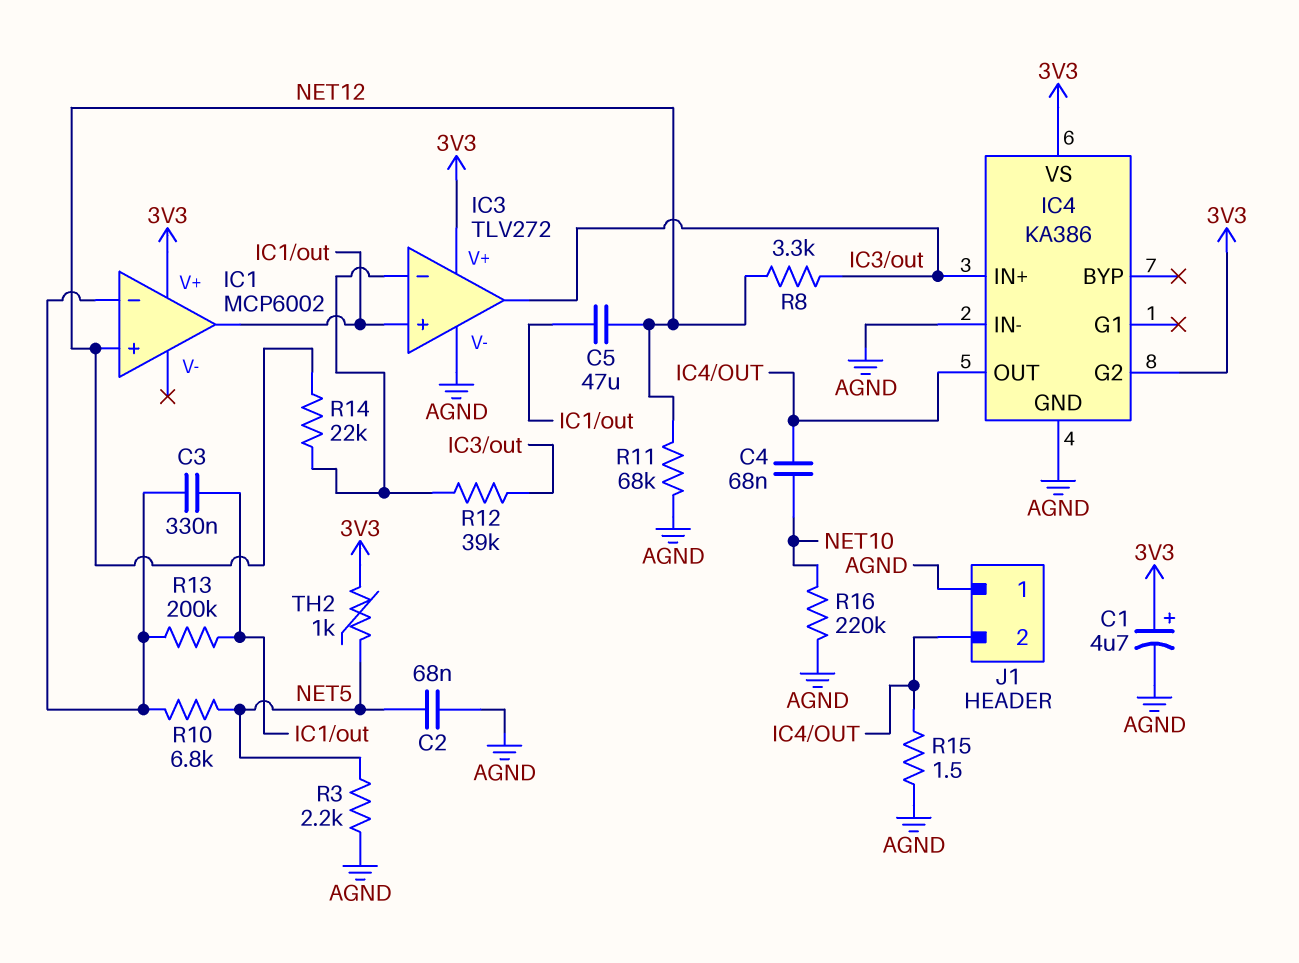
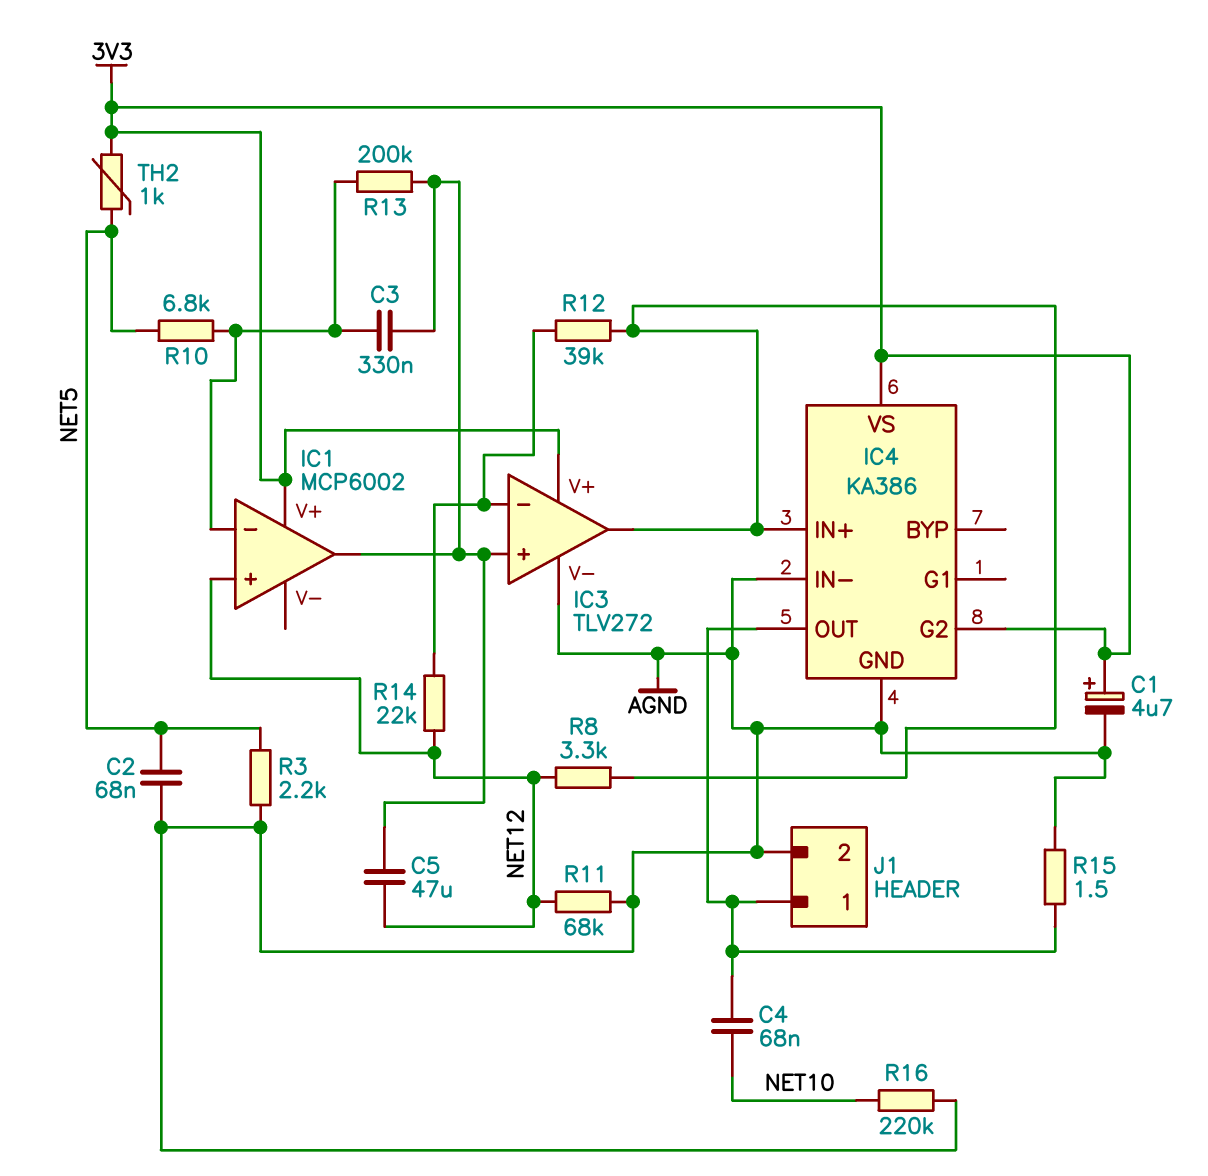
J1 pin 1: AGND -> IC4/OUT
J1 pin 2: IC4/OUT -> AGND

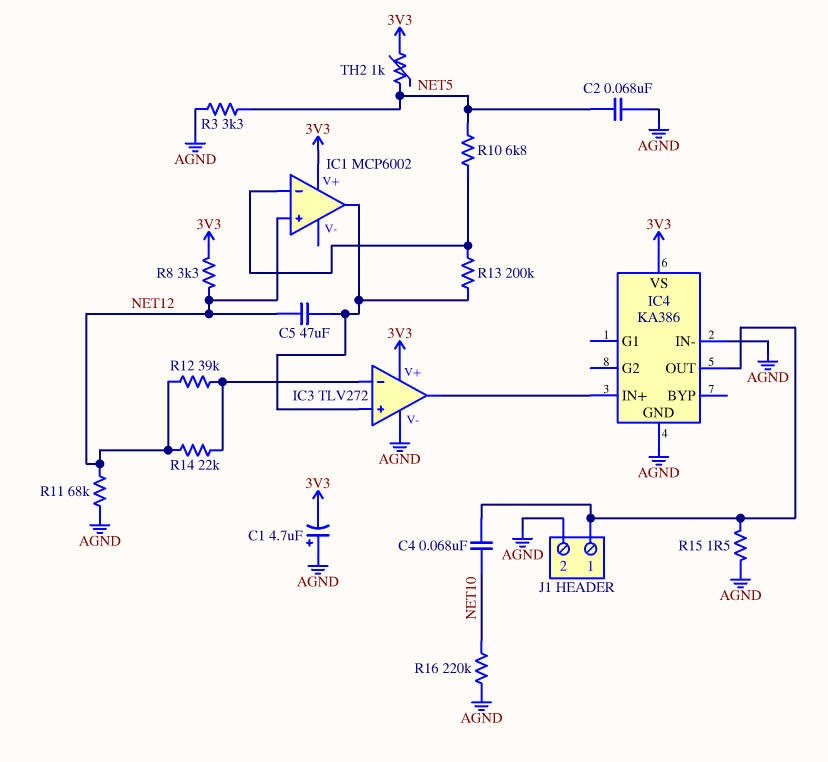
C1: 4.7uF (plus 3V3, minus AGND) -> 4.7uF (plus AGND, minus 3V3)
C3: 330nF (IC1/in-, IC1/out) -> none
IC4 pin G2: 3V3 -> none
R3: 2.2k (AGND, NET5) -> 3.3k (AGND, NET5)
R8: 3.3k (IC3/out, NET12) -> 3.3k (3V3, NET12)
R12: 39k (IC3/in-, IC3/out) -> 39k (IC3/in-, NET12)

